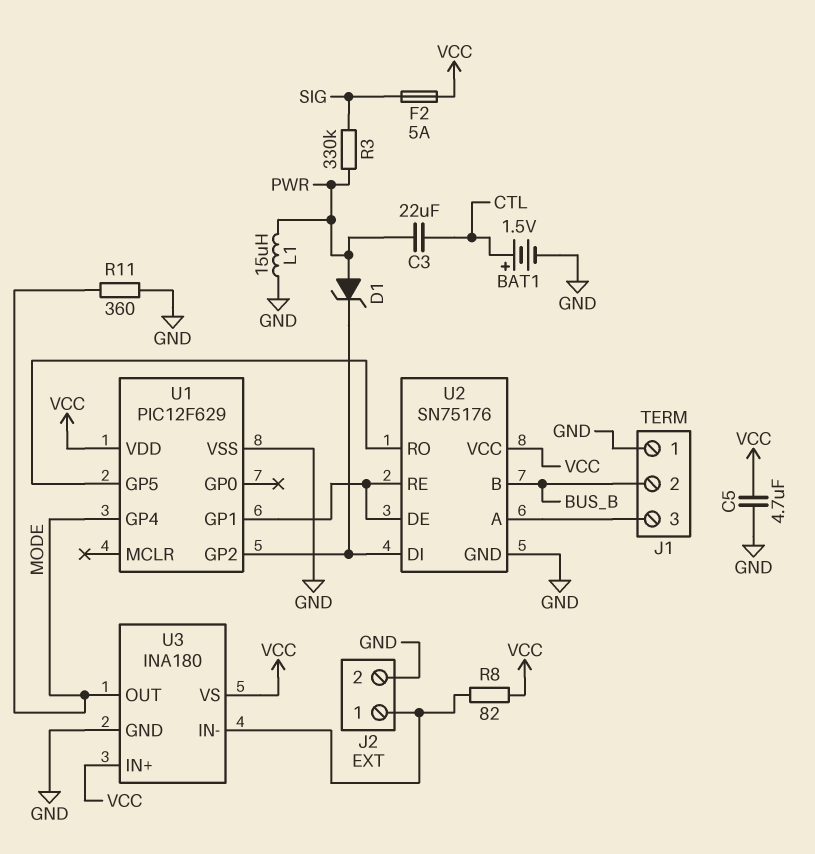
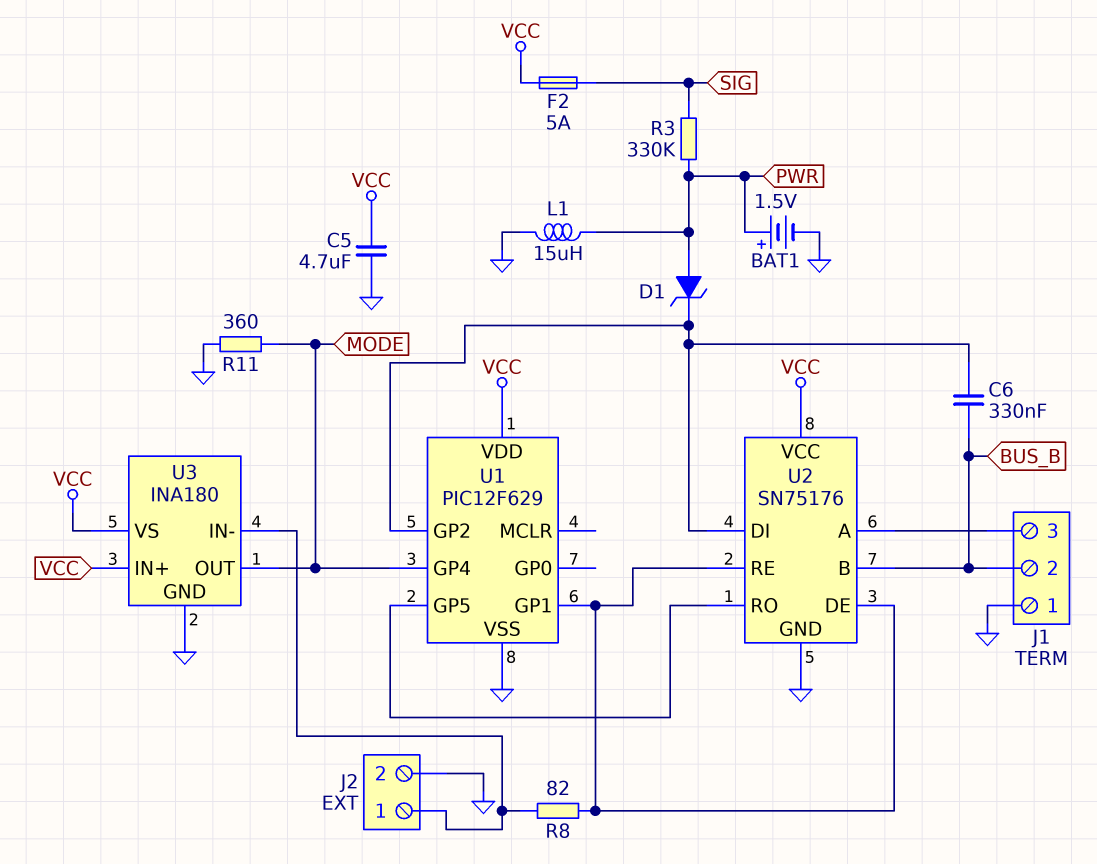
BAT1: 1.5V (plus CTL, minus GND) -> 1.5V (plus PWR, minus GND)
C3: 22uF (CTL, PWR) -> none
C6: none -> 330nF (BUS_B, U1/GP2)
R8: 82 (J2/1, VCC) -> 82 (J2/1, U1/GP1)

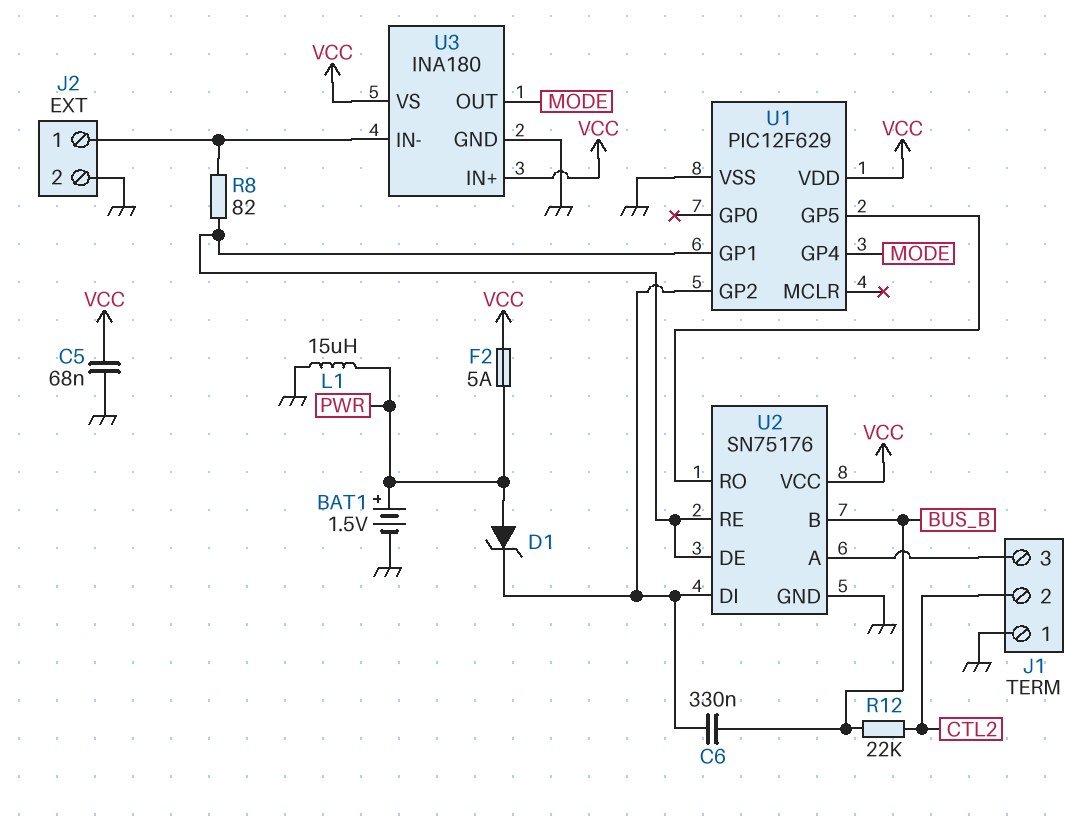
C5: 4.7uF (GND, VCC) -> 68nF (GND, VCC)
F2: 5A (SIG, VCC) -> 5A (PWR, VCC)
J1 pin 2: BUS_B -> CTL2
R3: 330k (PWR, SIG) -> none
R11: 360 (GND, MODE) -> none
R12: none -> 22k (BUS_B, CTL2)

